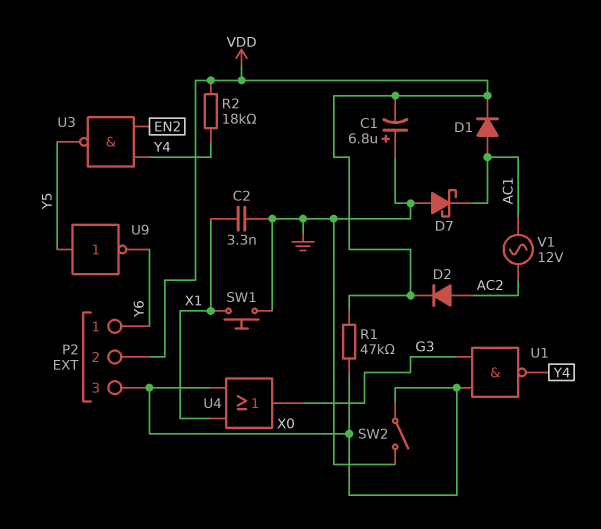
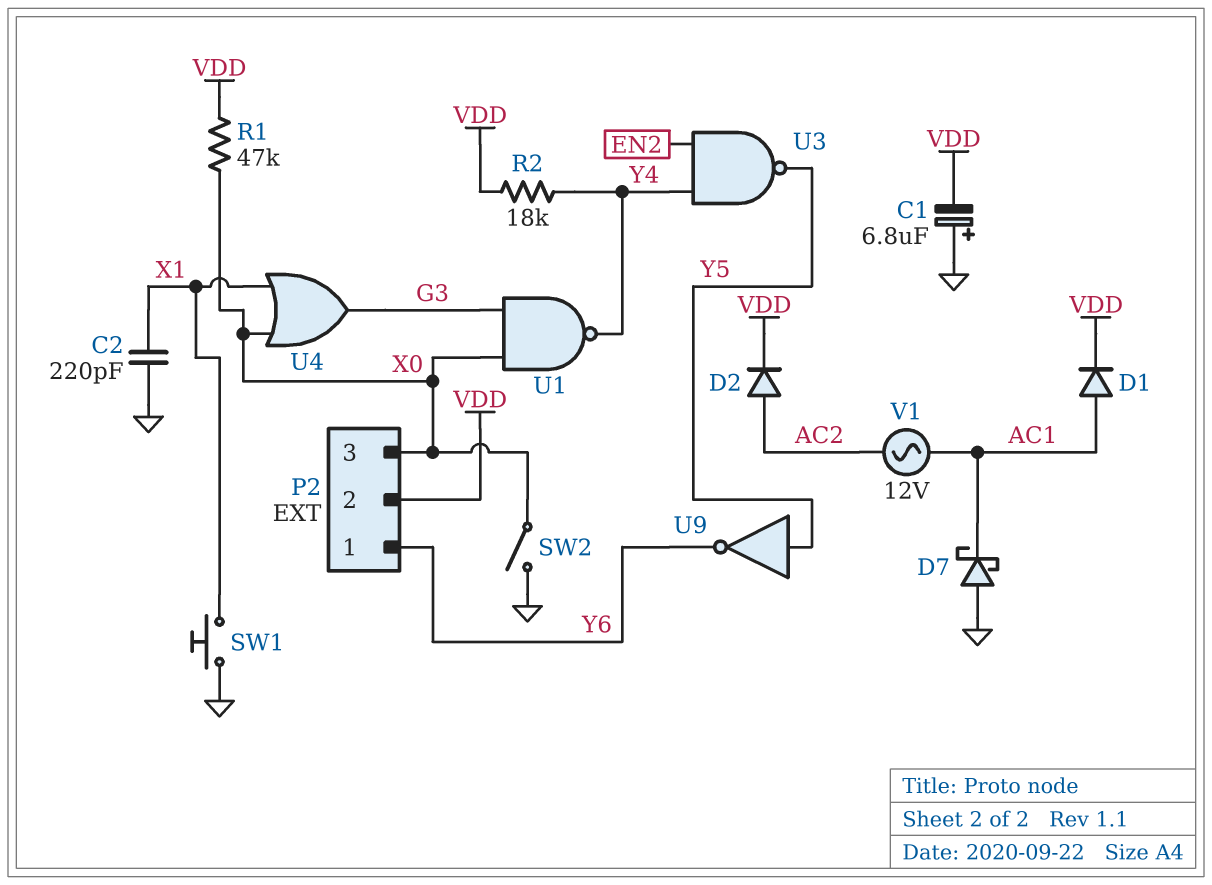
C2: 3.3nF (GND, X1) -> 220pF (GND, X1)

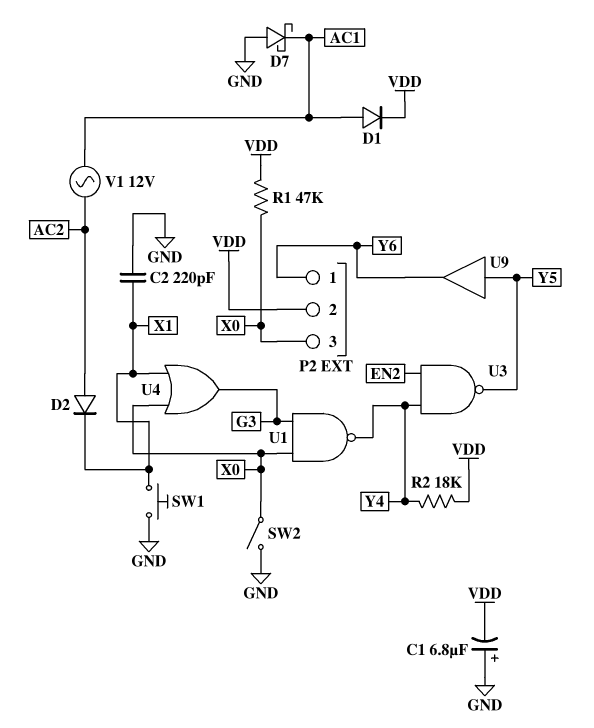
D2: diode (A AC2, K VDD) -> diode (A AC2, K X1)
U9: NOT (in Y5, out Y6) -> buffer (in Y5, out Y6)

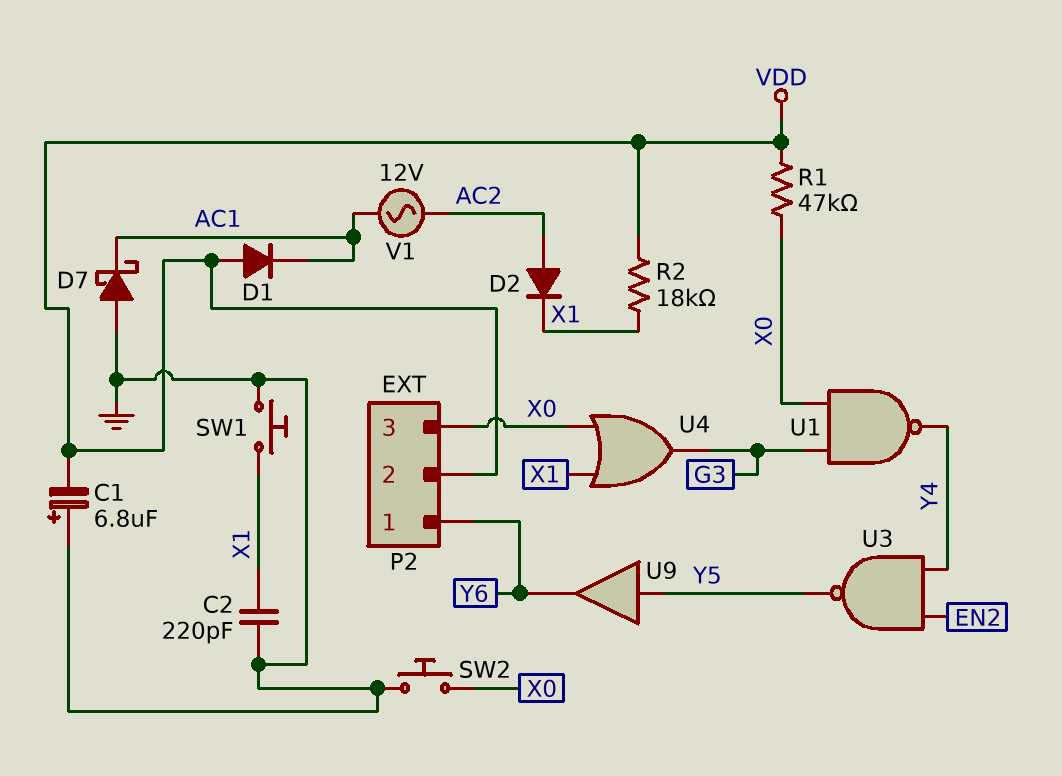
D1: diode (A AC1, K VDD) -> diode (A VDD, K AC1)
R2: 18k (VDD, Y4) -> 18k (VDD, X1)
SW2: switch (GND, X0) -> button (GND, X0)

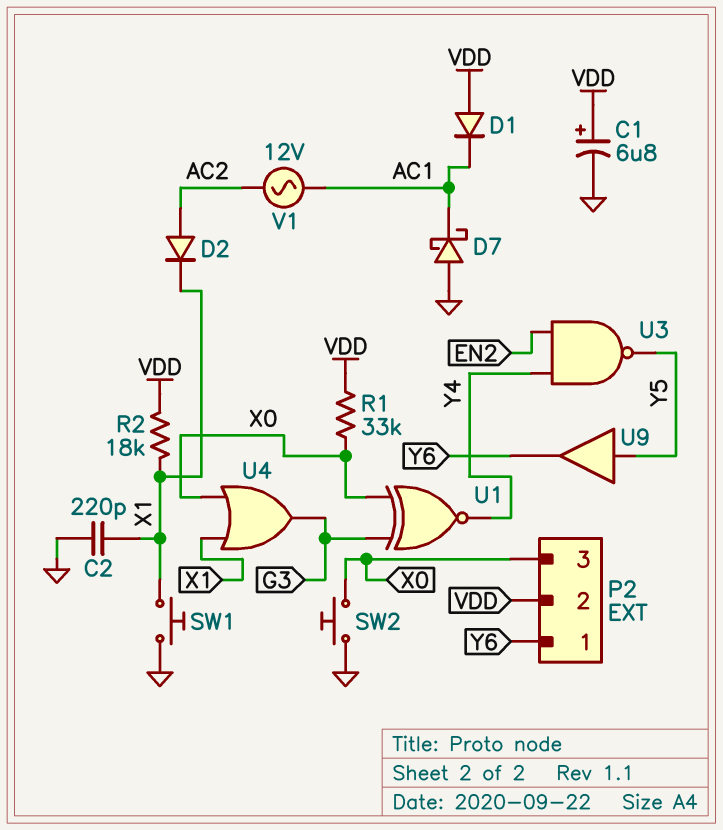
C1: 6.8uF (plus GND, minus VDD) -> 6.8uF (plus VDD, minus GND)
R1: 47k (VDD, X0) -> 33k (VDD, X0)
U1: NAND (in G3, in X0, out Y4) -> XNOR (in G3, in X0, out Y4)

